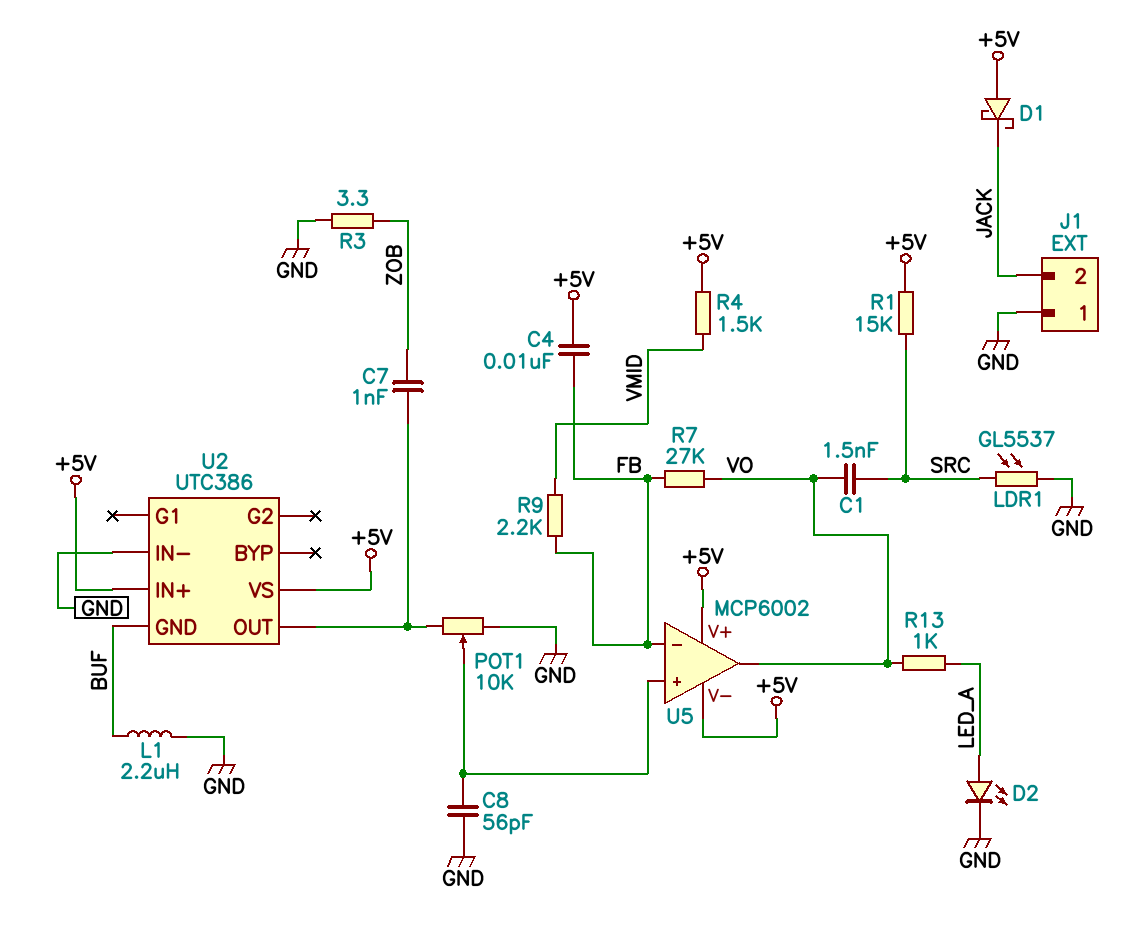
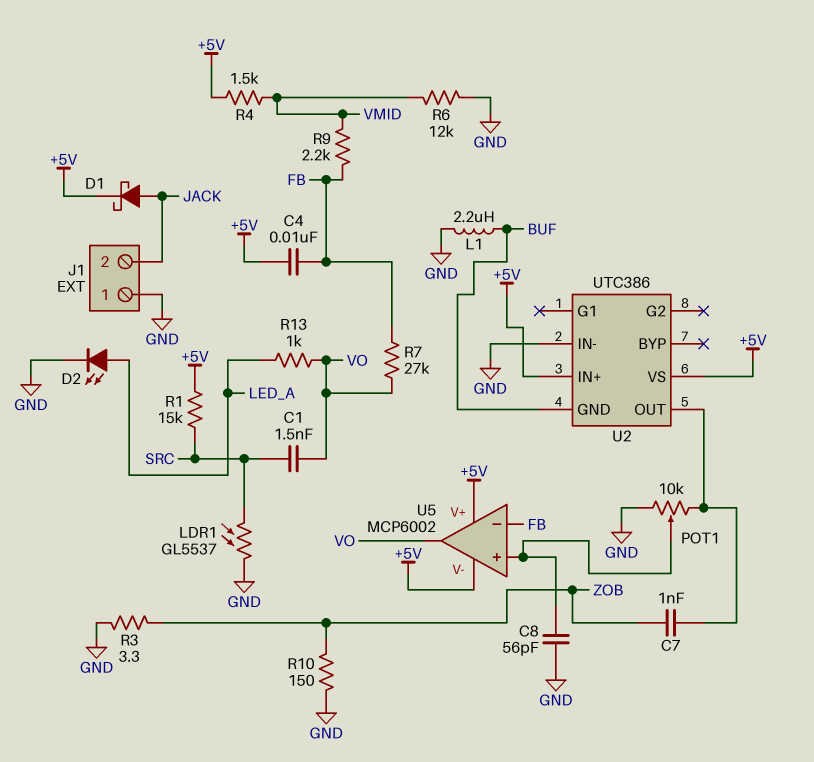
D1: schottky (A +5V, K JACK) -> schottky (A JACK, K +5V)
R6: none -> 12k (GND, VMID)
R10: none -> 150 (GND, ZOB)

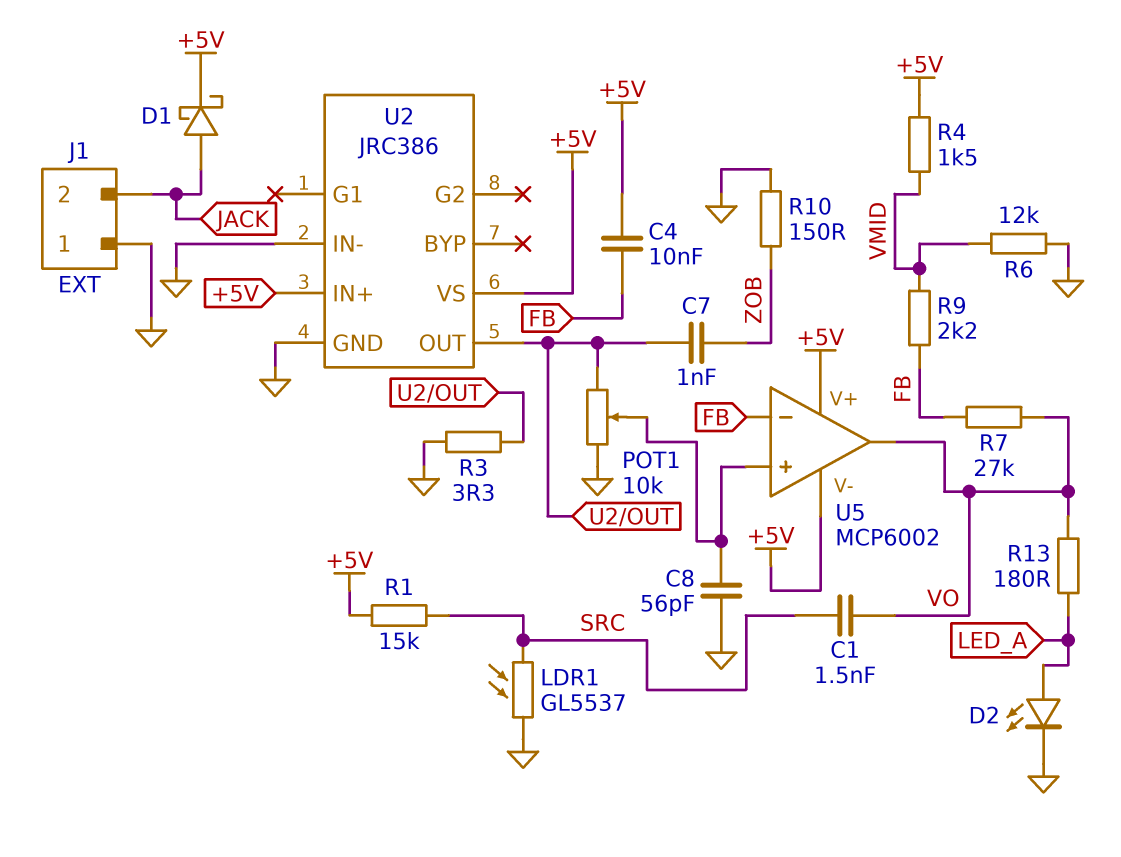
L1: 2.2uH (BUF, GND) -> none
R3: 3.3 (GND, ZOB) -> 3.3 (GND, U2/OUT)
R13: 1k (LED_A, VO) -> 180 (LED_A, VO)
U2: UTC386 -> JRC386
U2 pin GND: BUF -> GND

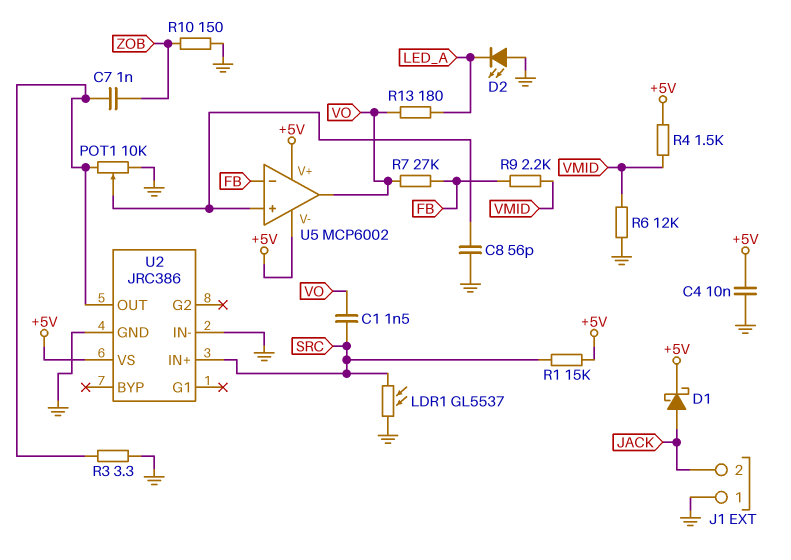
C4: 10nF (+5V, FB) -> 10nF (+5V, GND)
D2: LED (A LED_A, K GND) -> LED (A GND, K LED_A)
U2 pin IN+: +5V -> SRC

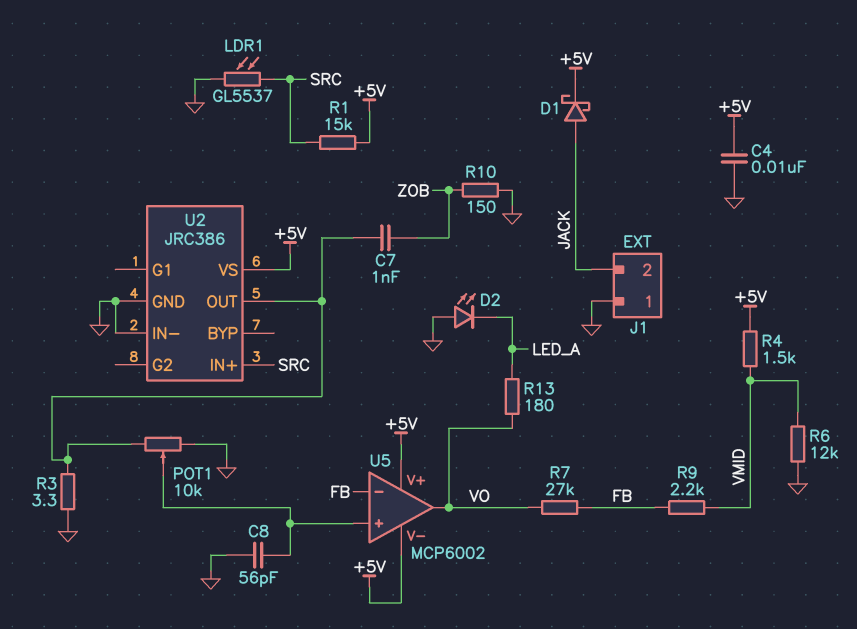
C1: 1.5nF (SRC, VO) -> none

